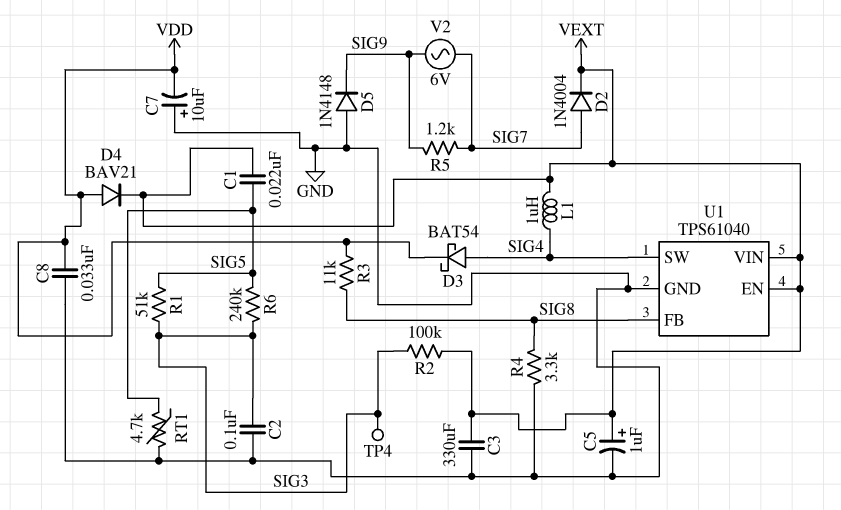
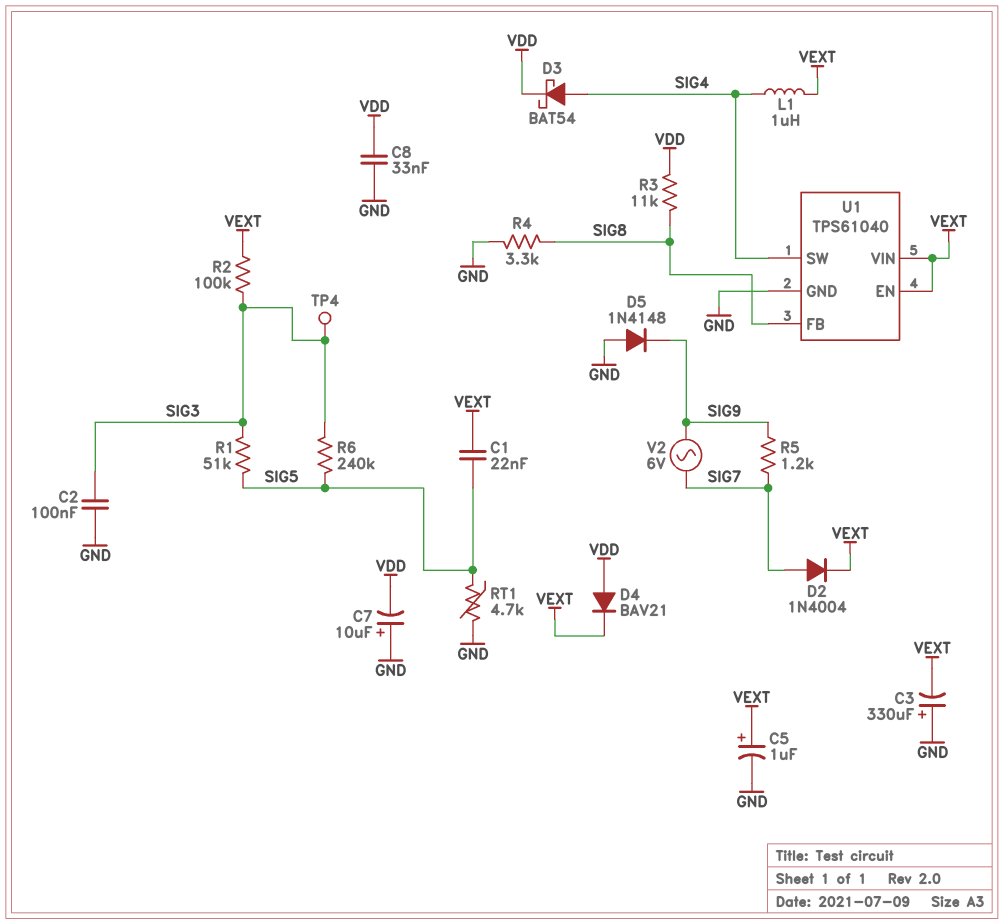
C3: 330uF (GND, VEXT) -> 330uF (plus GND, minus VEXT)

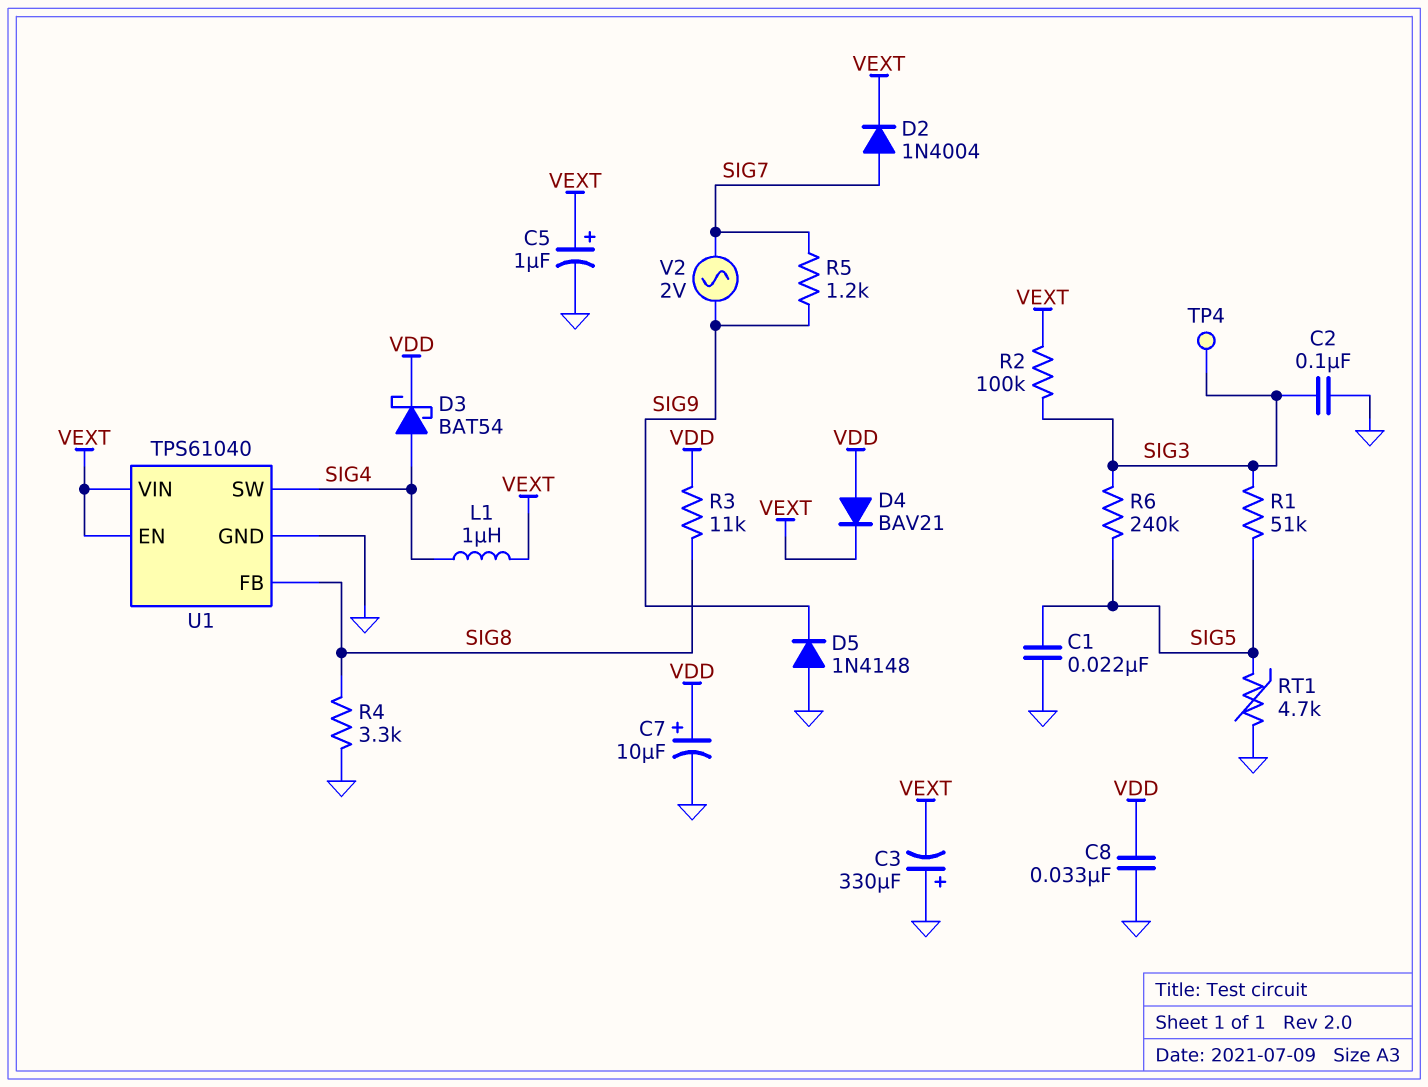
C1: 22nF (SIG5, VEXT) -> 22nF (GND, SIG5)
C7: 10uF (plus GND, minus VDD) -> 10uF (plus VDD, minus GND)
V2: AC 6V (SIG7, SIG9) -> AC 2V (SIG7, SIG9)

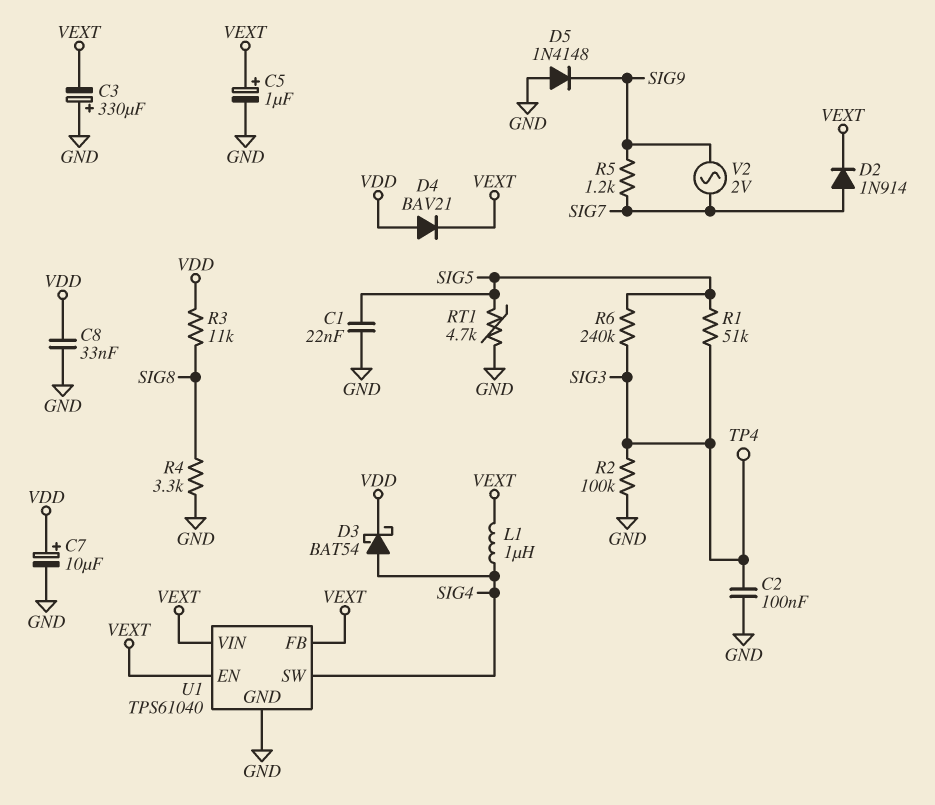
D2: diode 1N4004 (A SIG7, K VEXT) -> diode 1N914 (A SIG7, K VEXT)
R2: 100k (SIG3, VEXT) -> 100k (GND, SIG3)
U1 pin FB: SIG8 -> VEXT

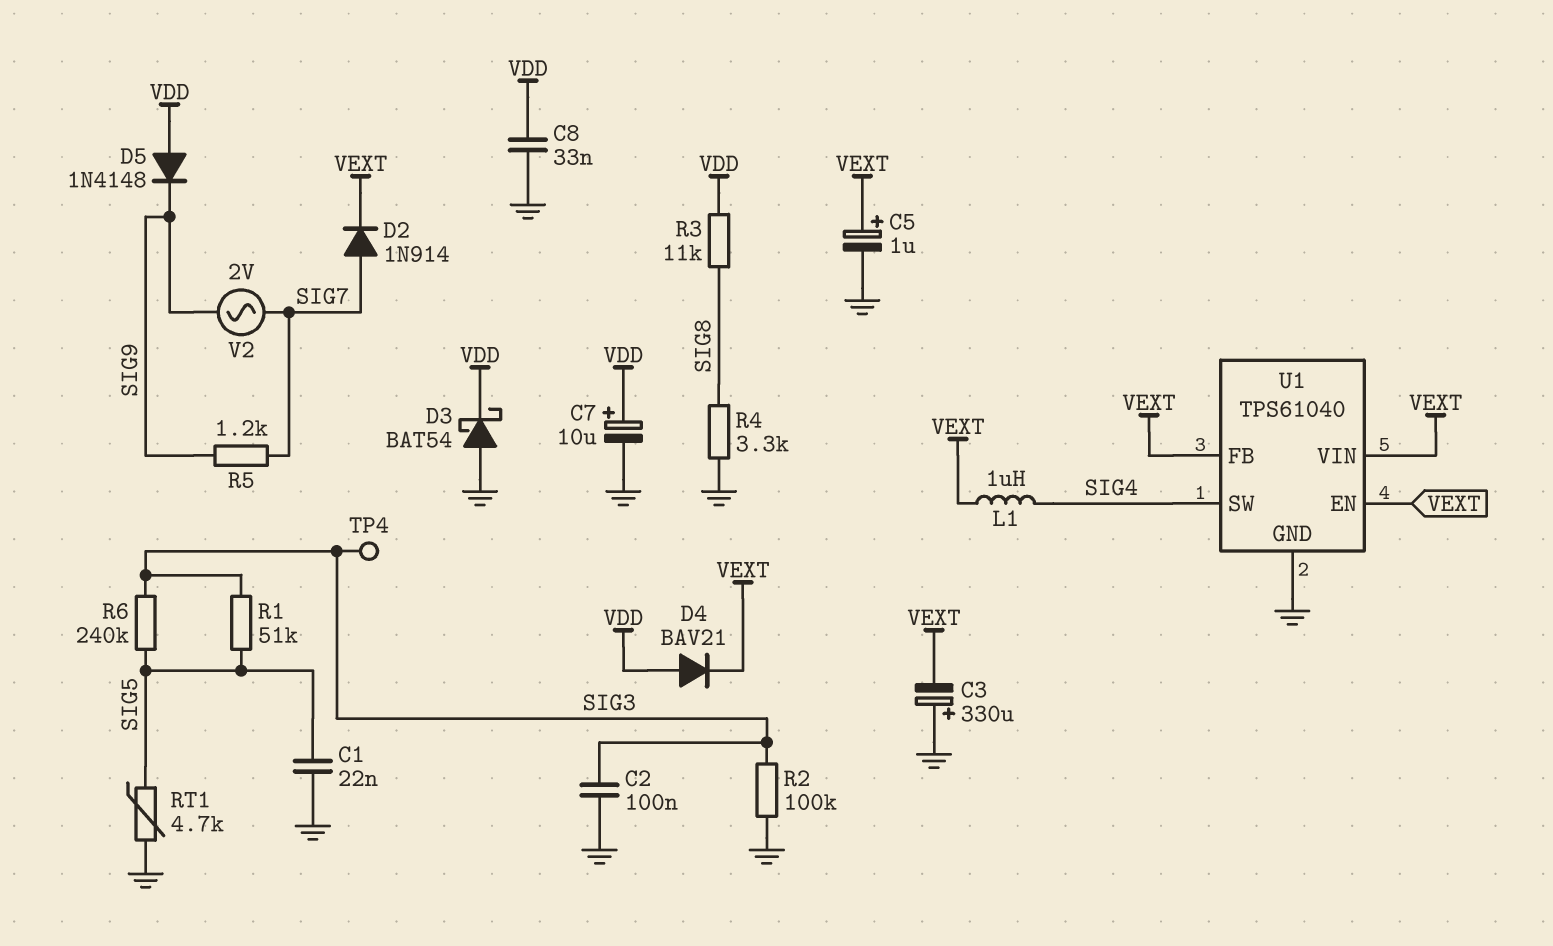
D3: schottky BAT54 (A SIG4, K VDD) -> schottky BAT54 (A GND, K VDD)
D5: diode 1N4148 (A GND, K SIG9) -> diode 1N4148 (A VDD, K SIG9)

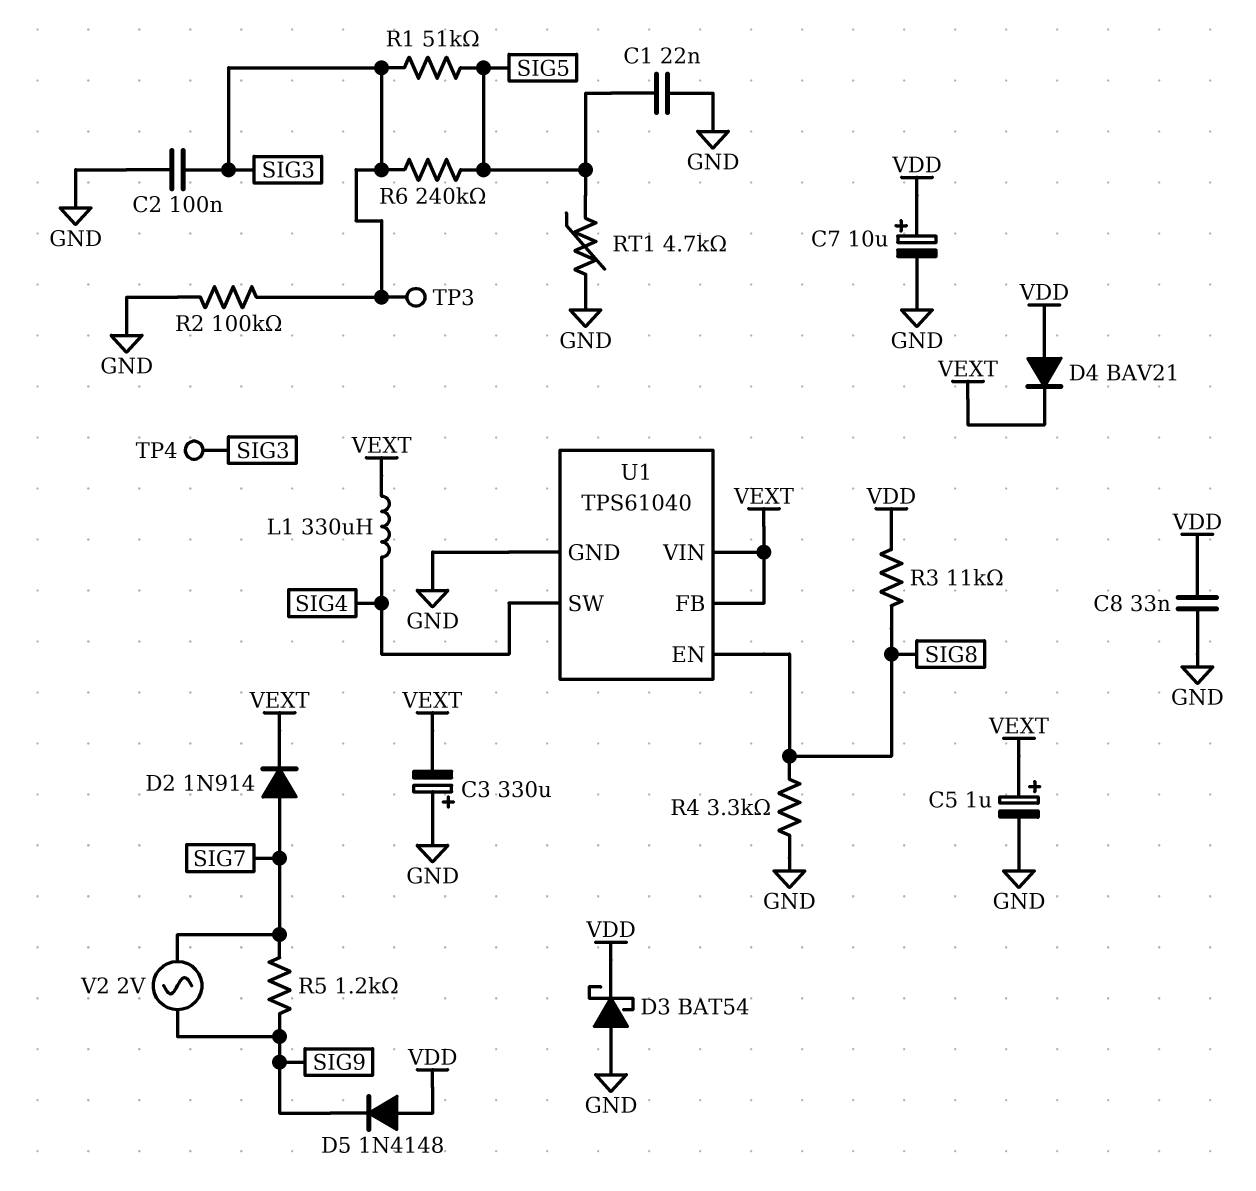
L1: 1uH (SIG4, VEXT) -> 330uH (SIG4, VEXT)
TP3: none -> test point (SIG3)
U1 pin EN: VEXT -> SIG8

